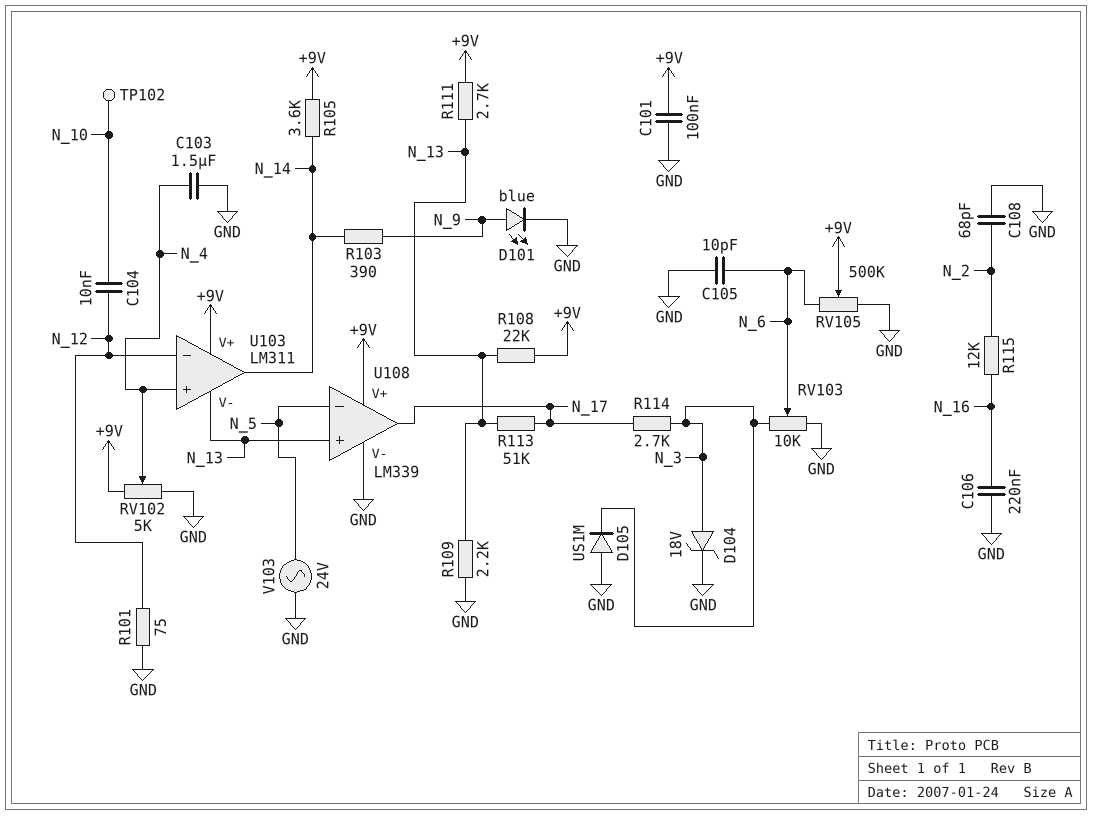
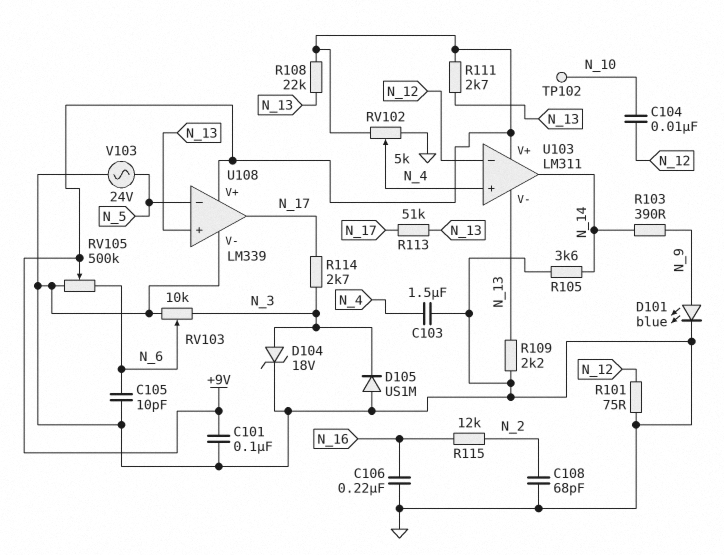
R105: 3.6k (+9V, N_14) -> 3.6k (GND, N_14)

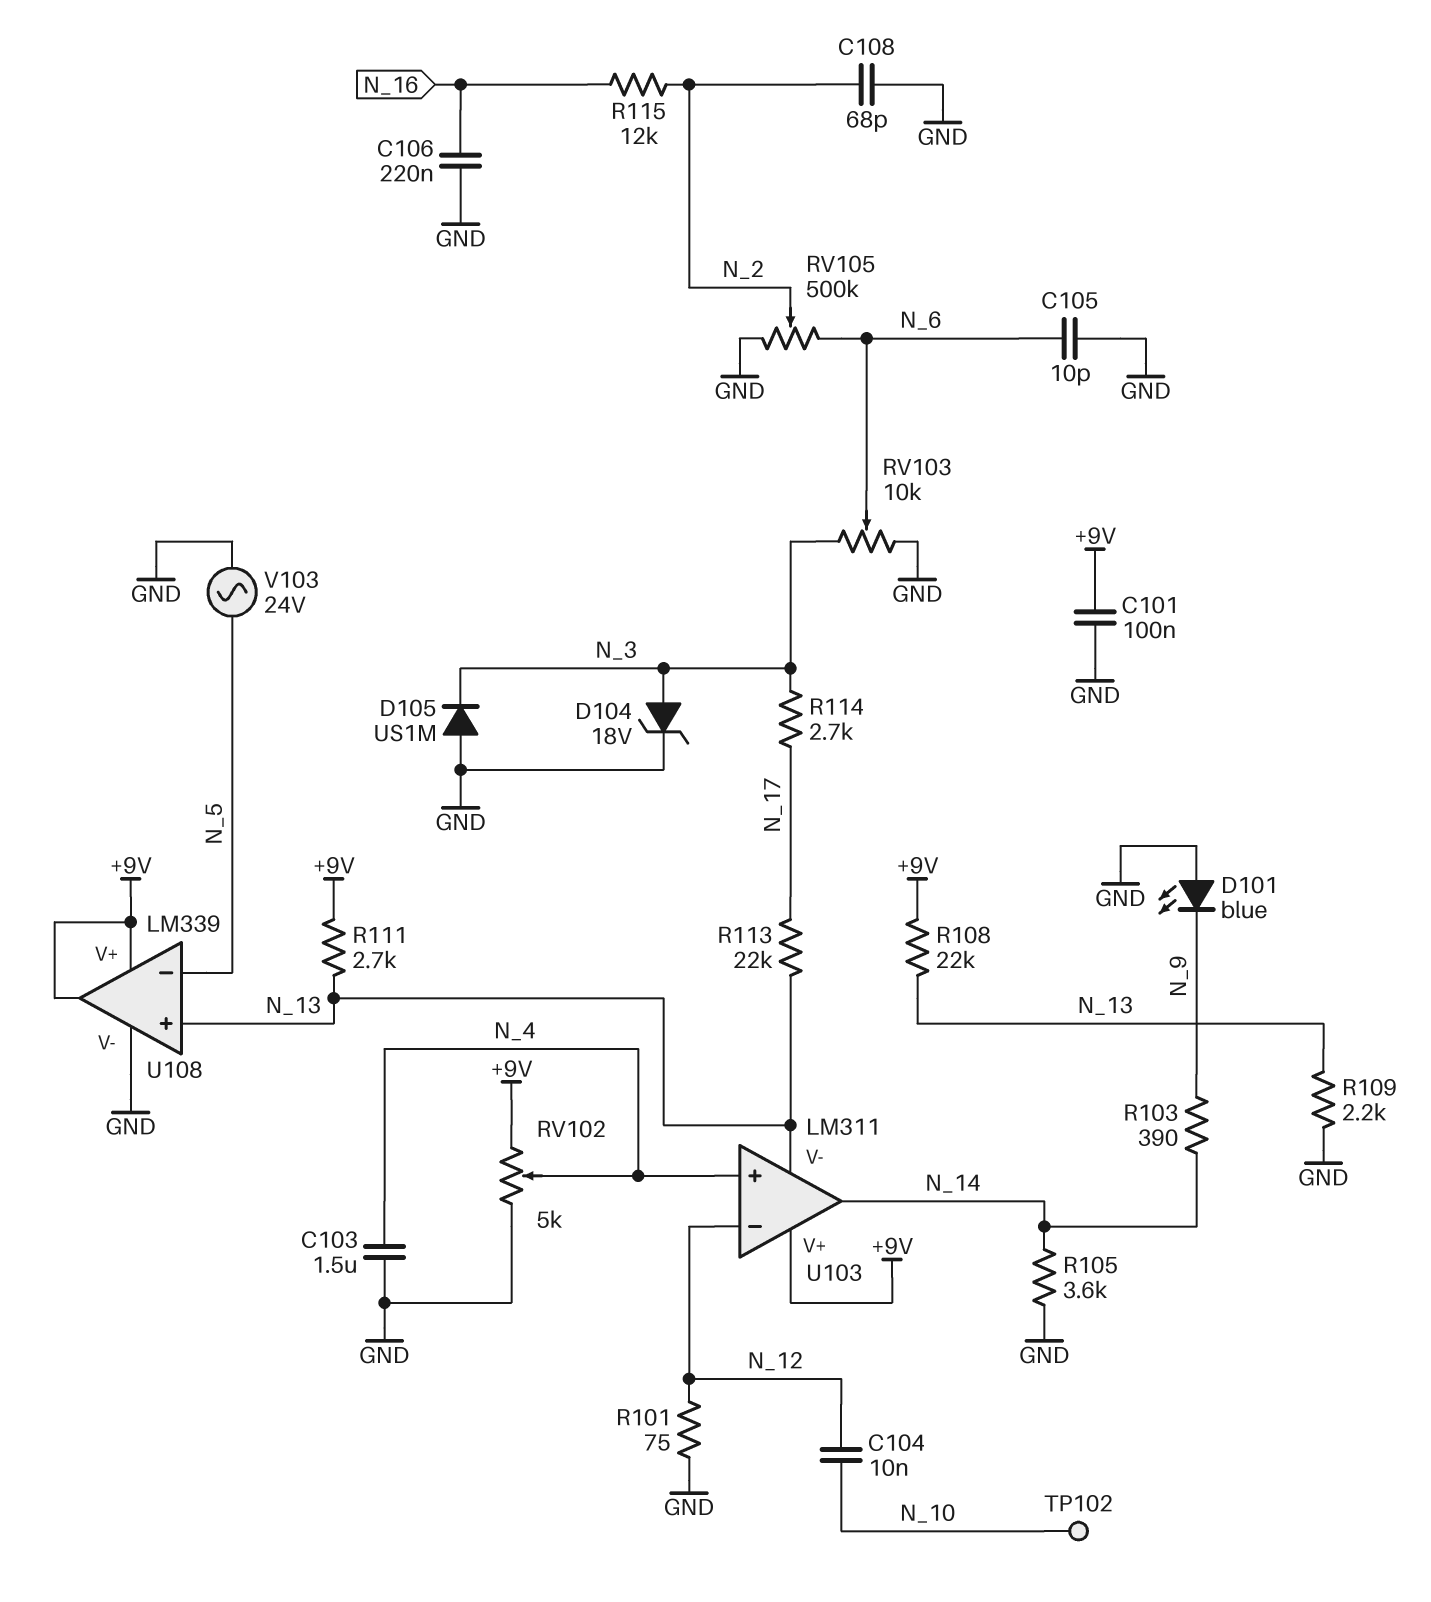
D101: LED blue (A N_9, K GND) -> LED blue (A GND, K N_9)
R113: 51k (N_13, N_17) -> 22k (N_13, N_17)
RV105: 500k (GND, N_6, wiper +9V) -> 500k (GND, N_6, wiper N_2)
U108 pin out: N_17 -> +9V

